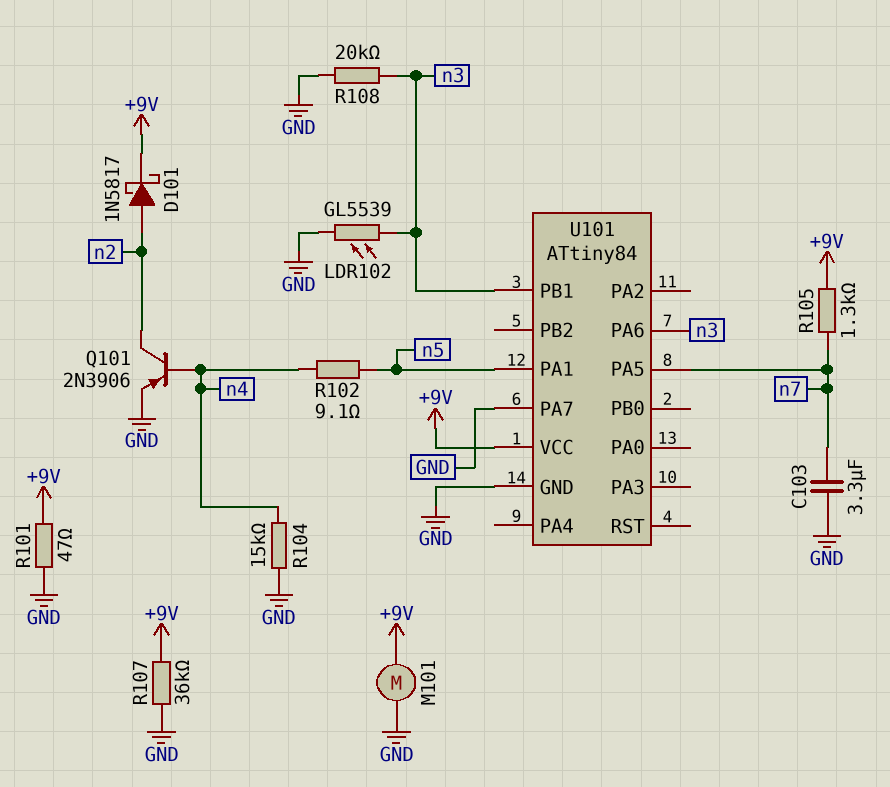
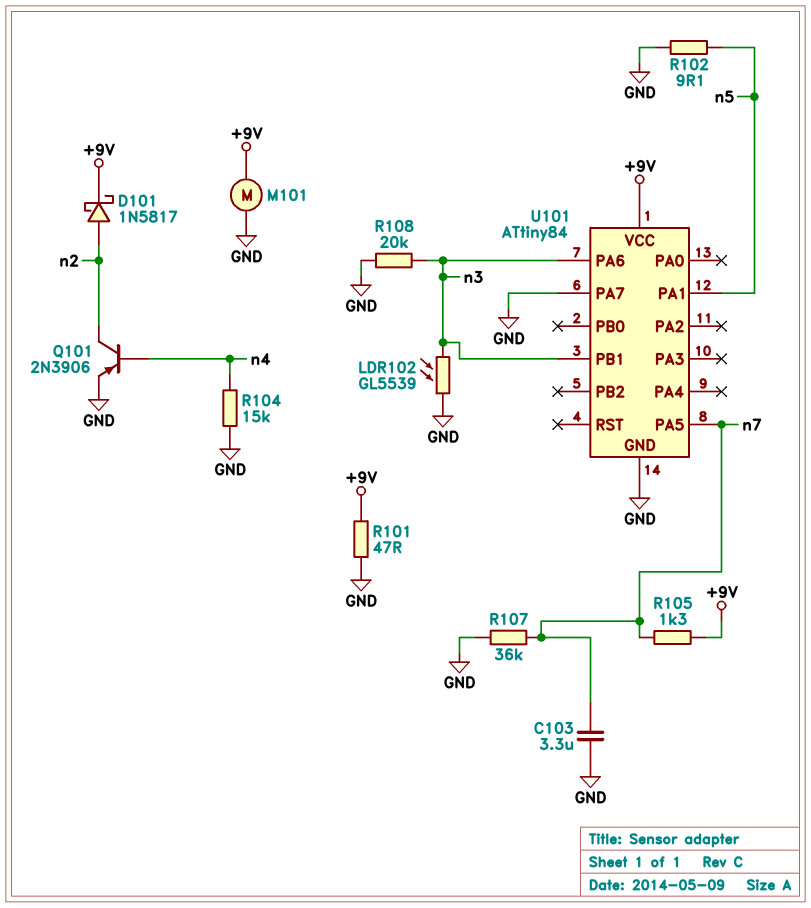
R102: 9.1 (n4, n5) -> 9.1 (GND, n5)
R107: 36k (+9V, GND) -> 36k (GND, n7)

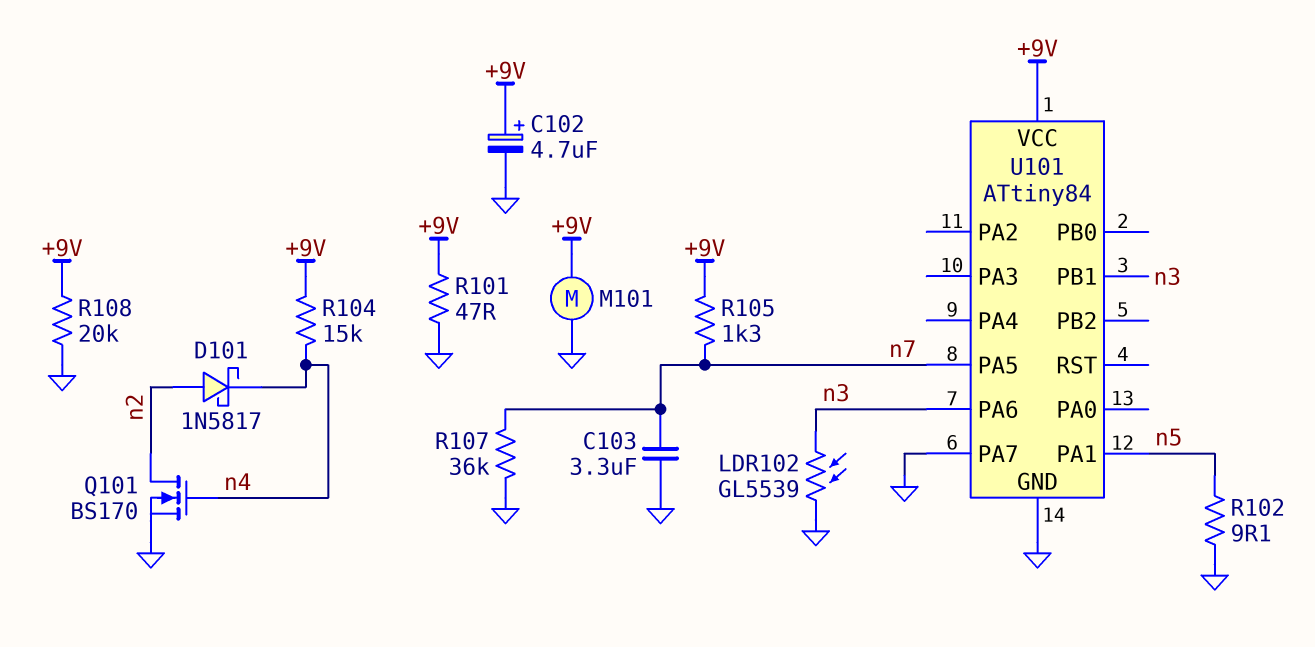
C102: none -> 4.7uF (plus +9V, minus GND)
D101: schottky 1N5817 (A n2, K +9V) -> schottky 1N5817 (A n2, K n4)
Q101: PNP 2N3906 (B n4, C n2, E GND) -> NMOS BS170 (G n4, D n2, S GND)
R104: 15k (GND, n4) -> 15k (+9V, n4)
R108: 20k (GND, n3) -> 20k (+9V, GND)

